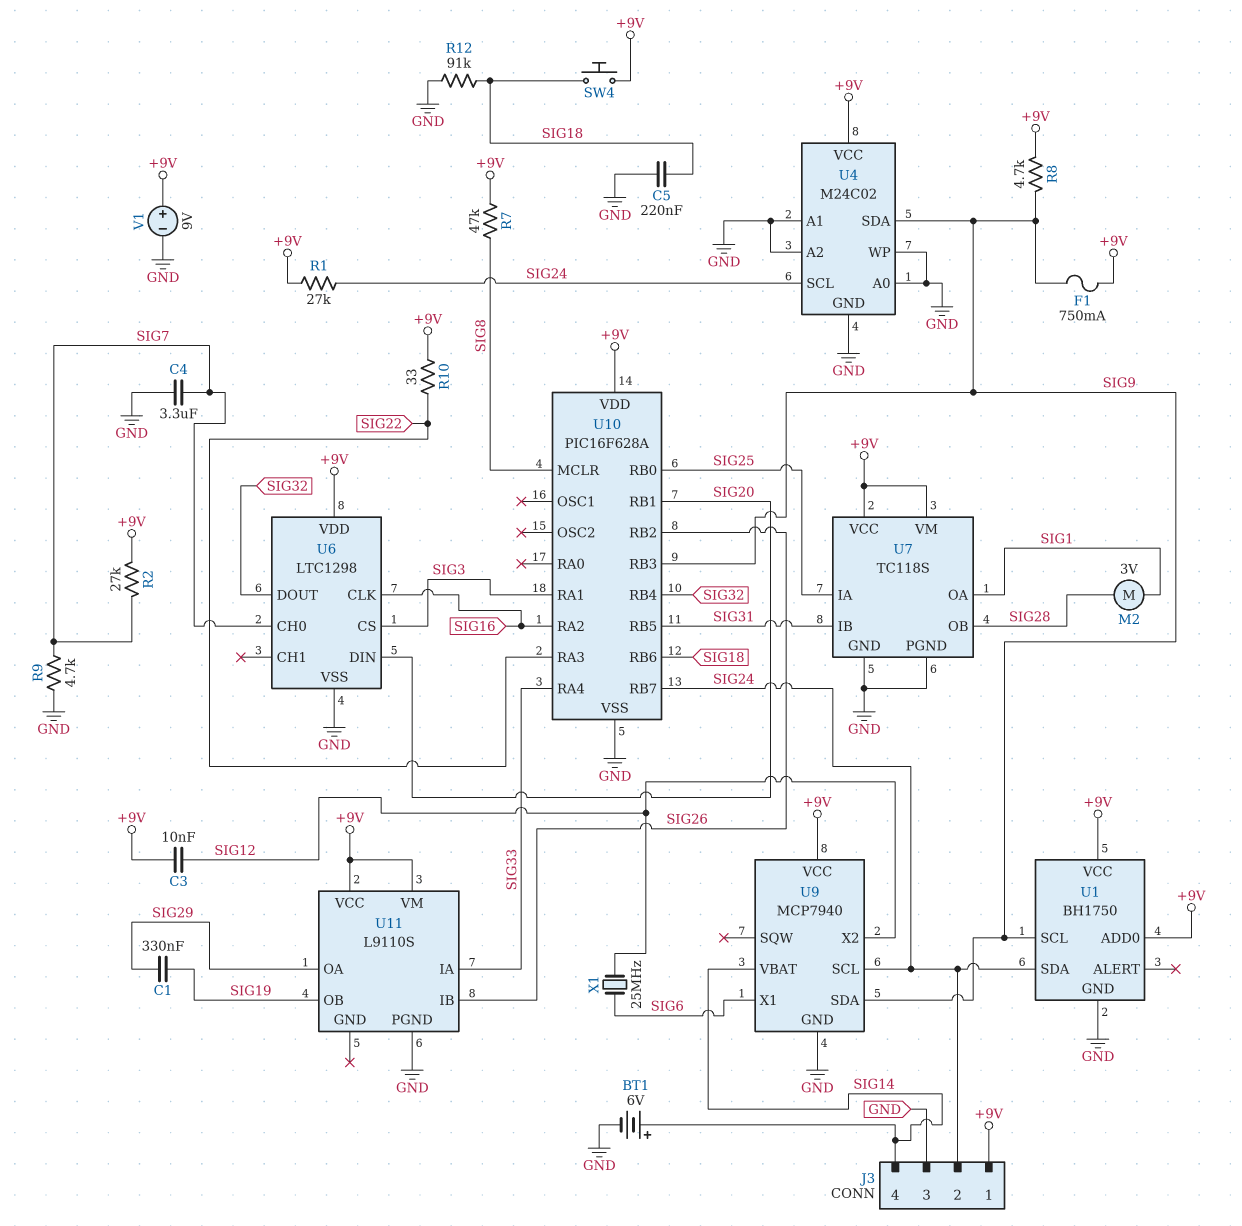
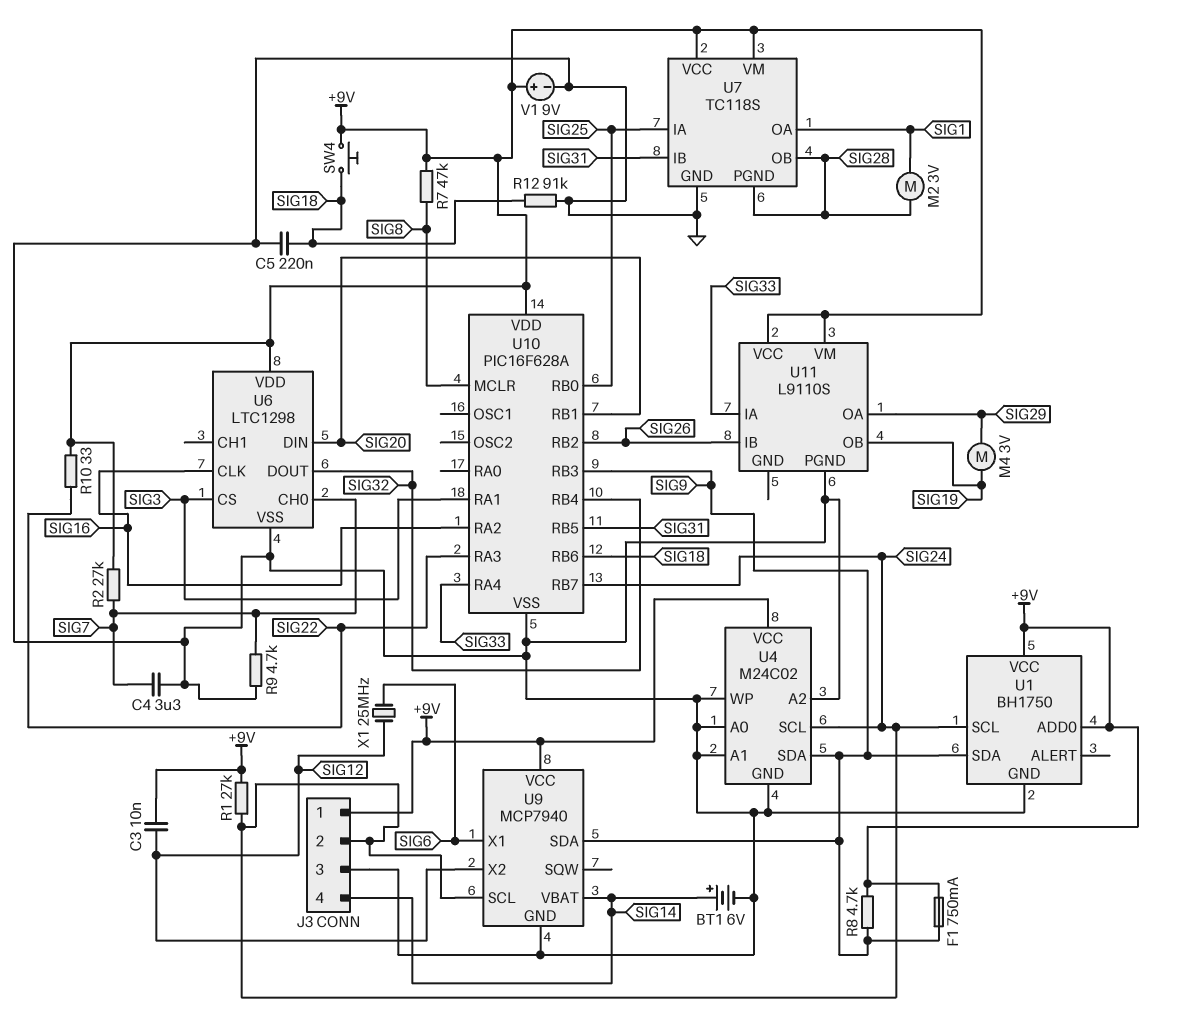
C1: 330nF (SIG19, SIG29) -> none
M4: none -> motor 3V (SIG19, SIG29)
U1 pin SCL: SIG9 -> SIG24
U1 pin SDA: SIG24 -> SIG9
U7 pin PGND: GND -> SIG28

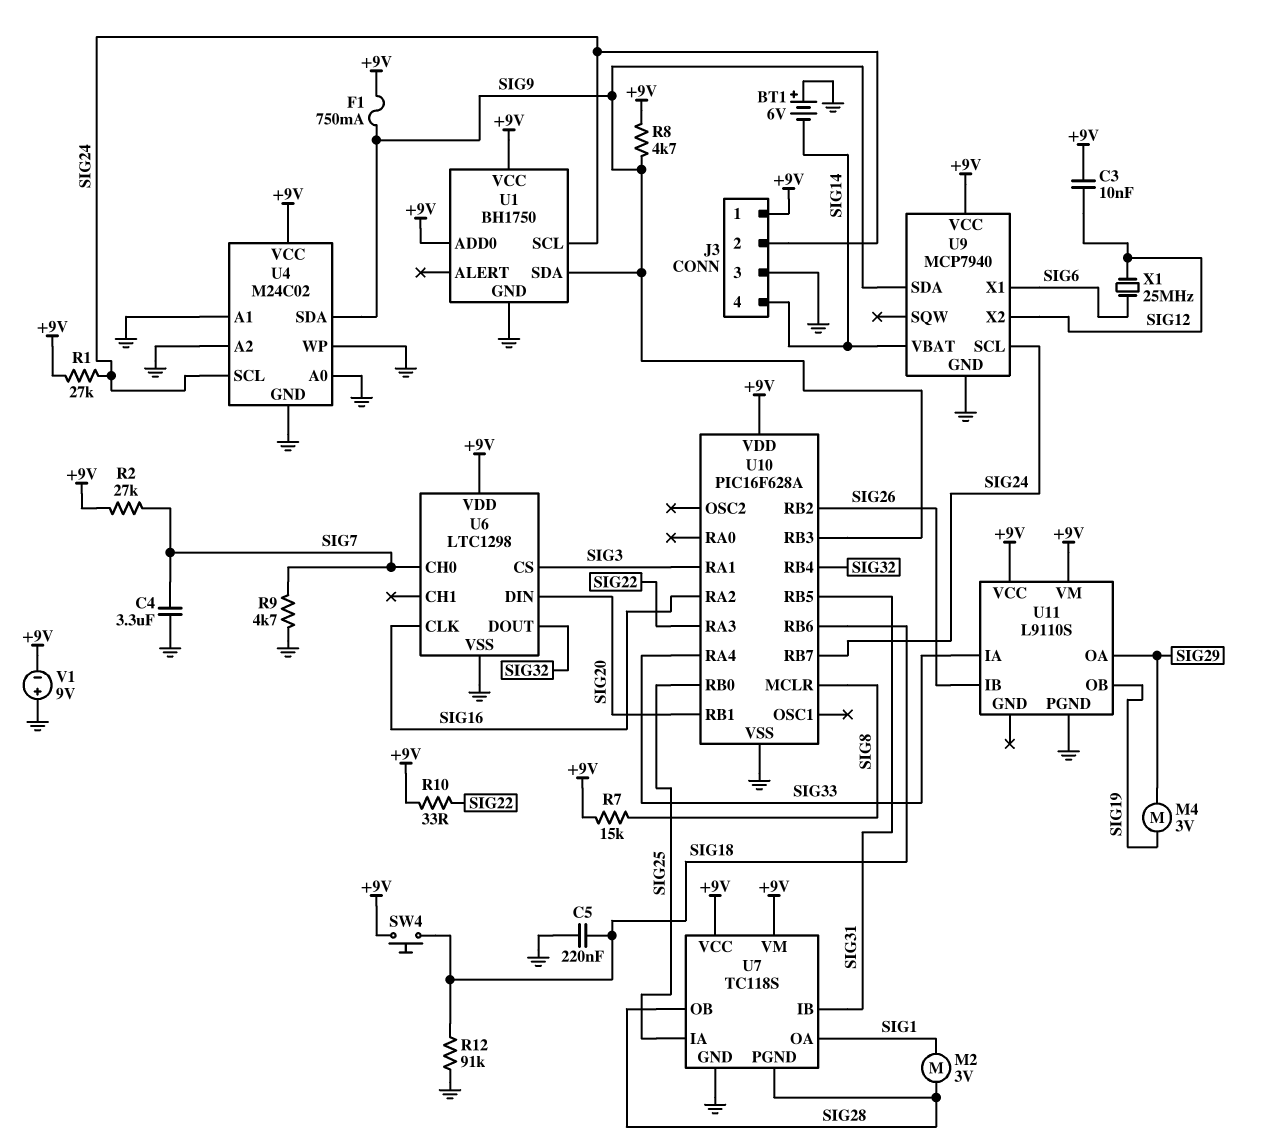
BT1: 6V (plus SIG14, minus GND) -> 6V (plus GND, minus SIG14)
R7: 47k (+9V, SIG8) -> 15k (+9V, SIG8)
V1: 9V (plus +9V, minus GND) -> 9V (plus GND, minus +9V)

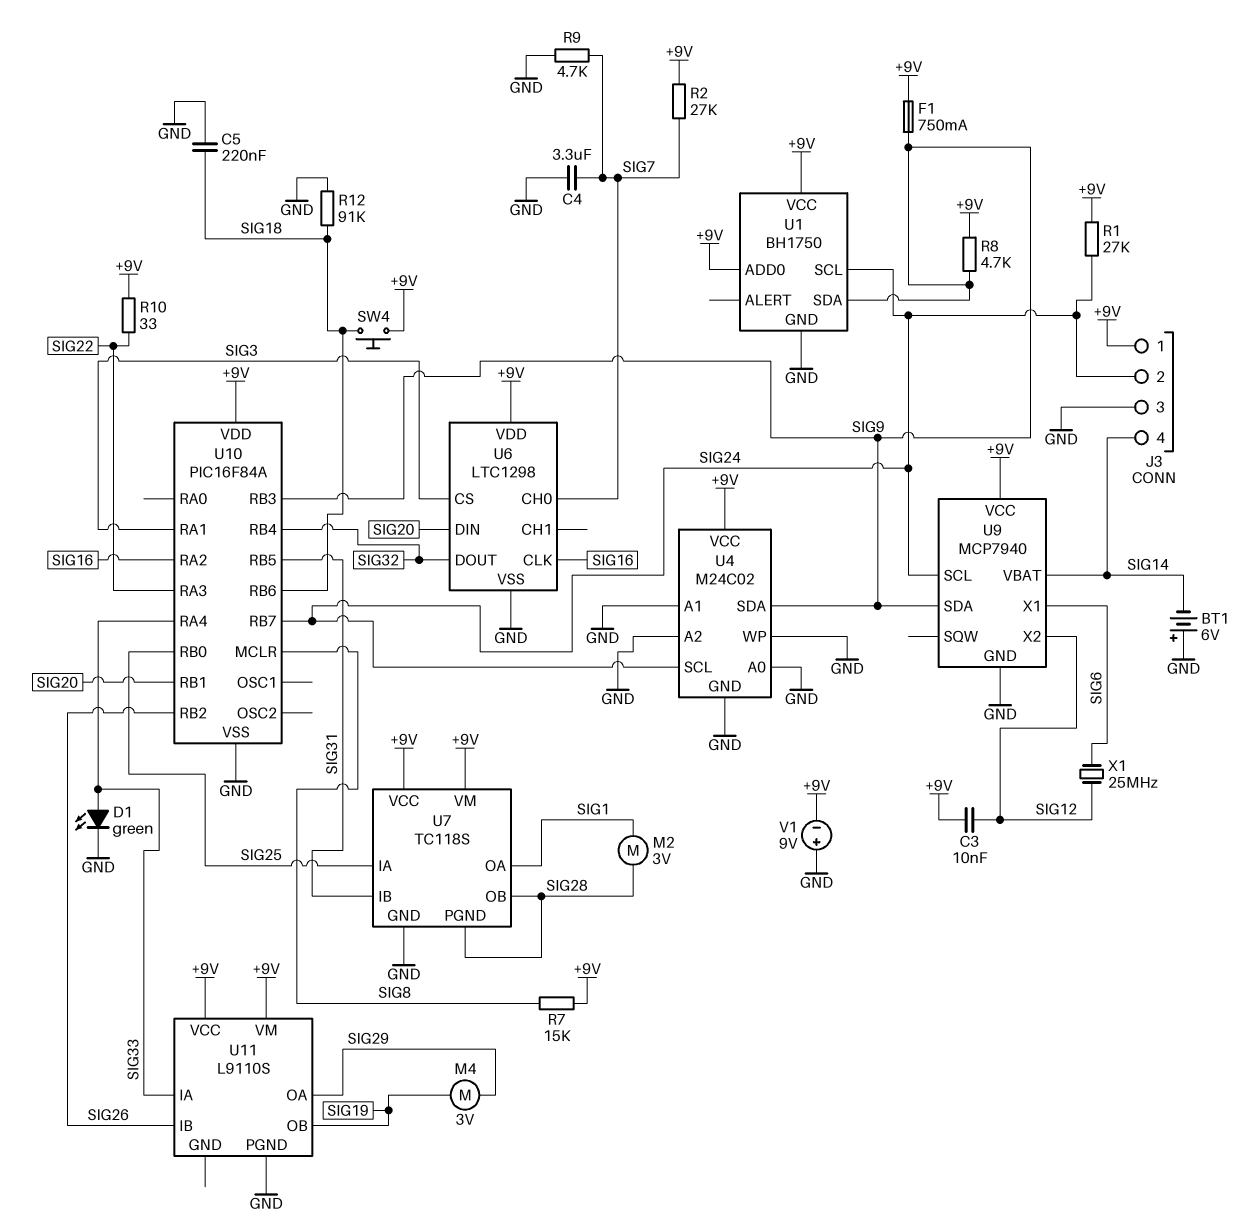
D1: none -> LED green (A SIG33, K GND)
U10: PIC16F628A -> PIC16F84A

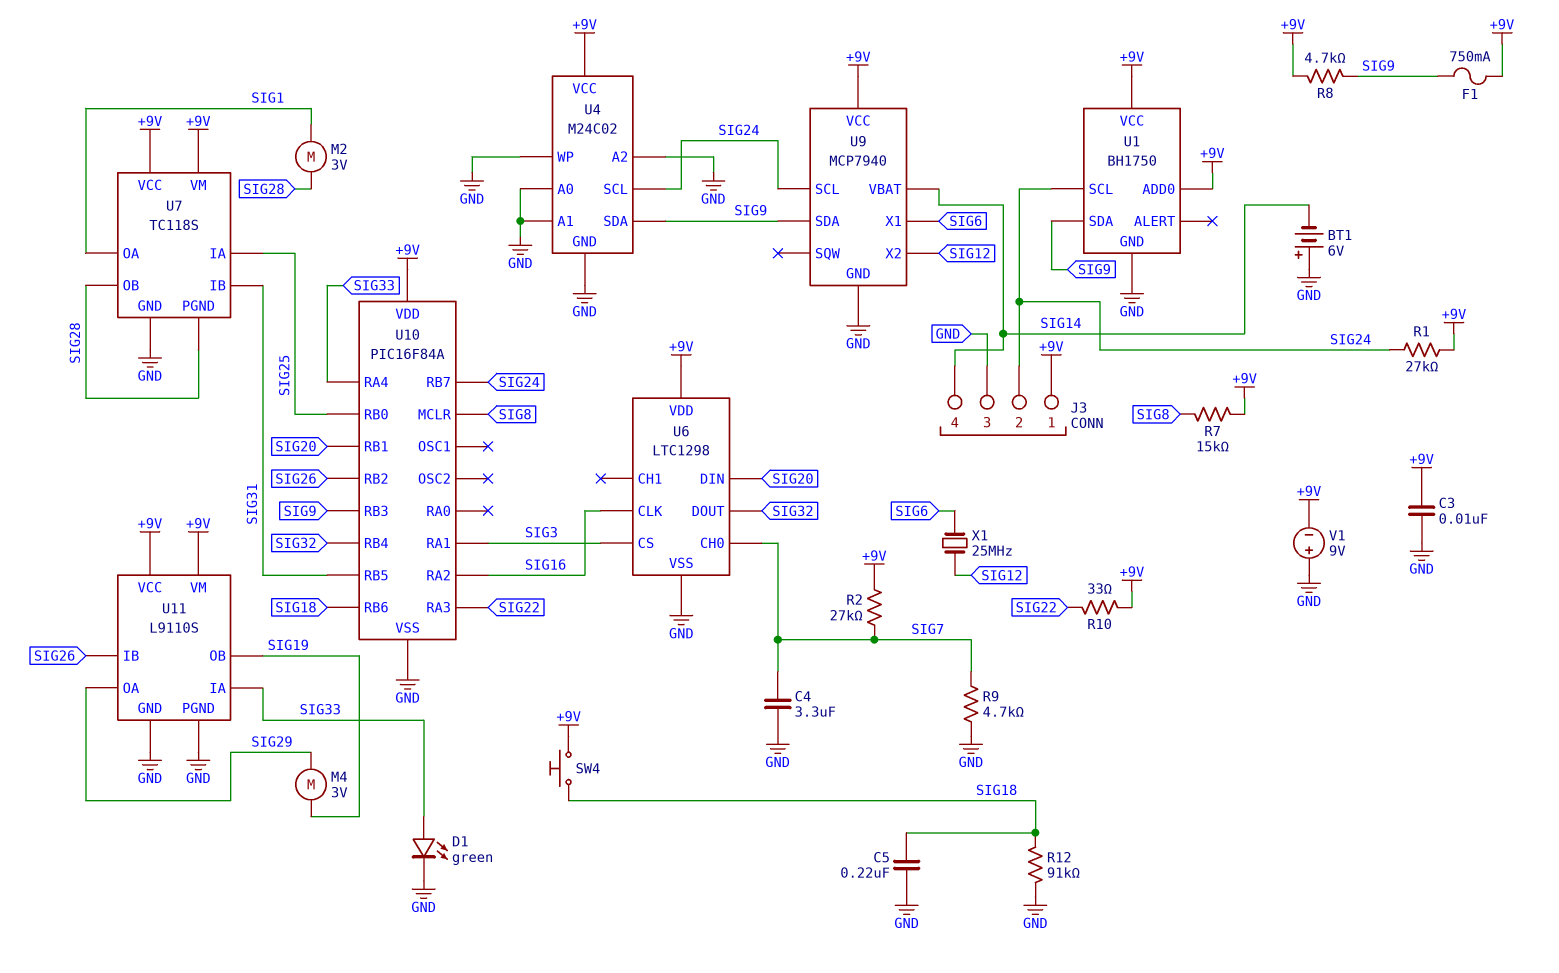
C3: 10nF (+9V, SIG12) -> 10nF (+9V, GND)
U11 pin GND: none -> GND

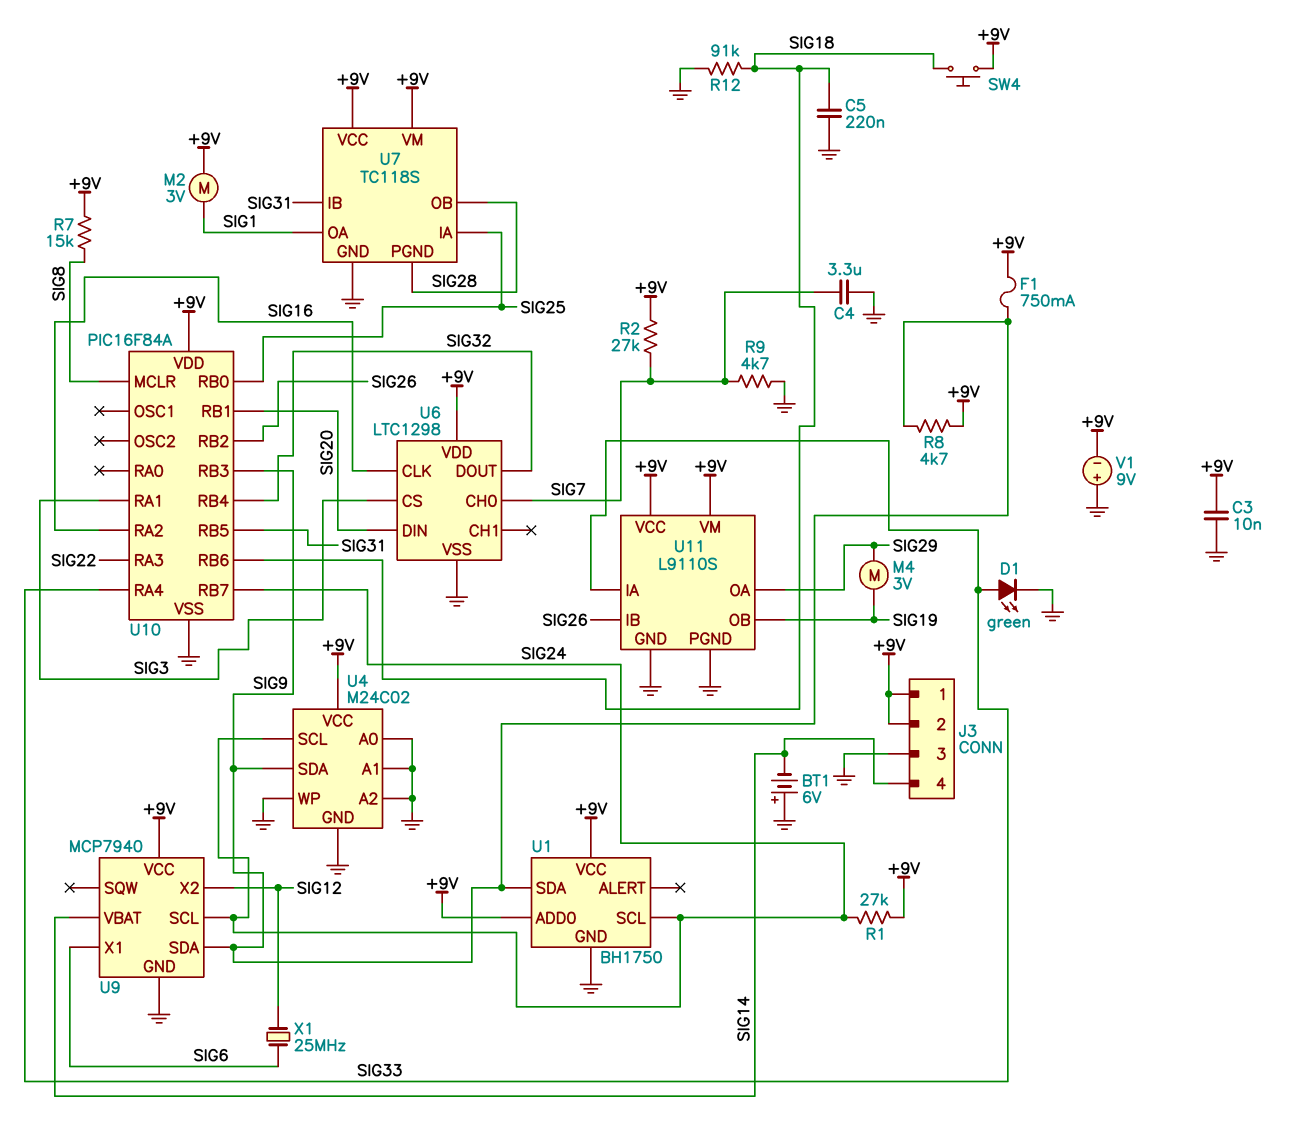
J3 pin 2: SIG24 -> +9V
M2: motor 3V (SIG1, SIG28) -> motor 3V (+9V, SIG1)
R10: 33 (+9V, SIG22) -> none

